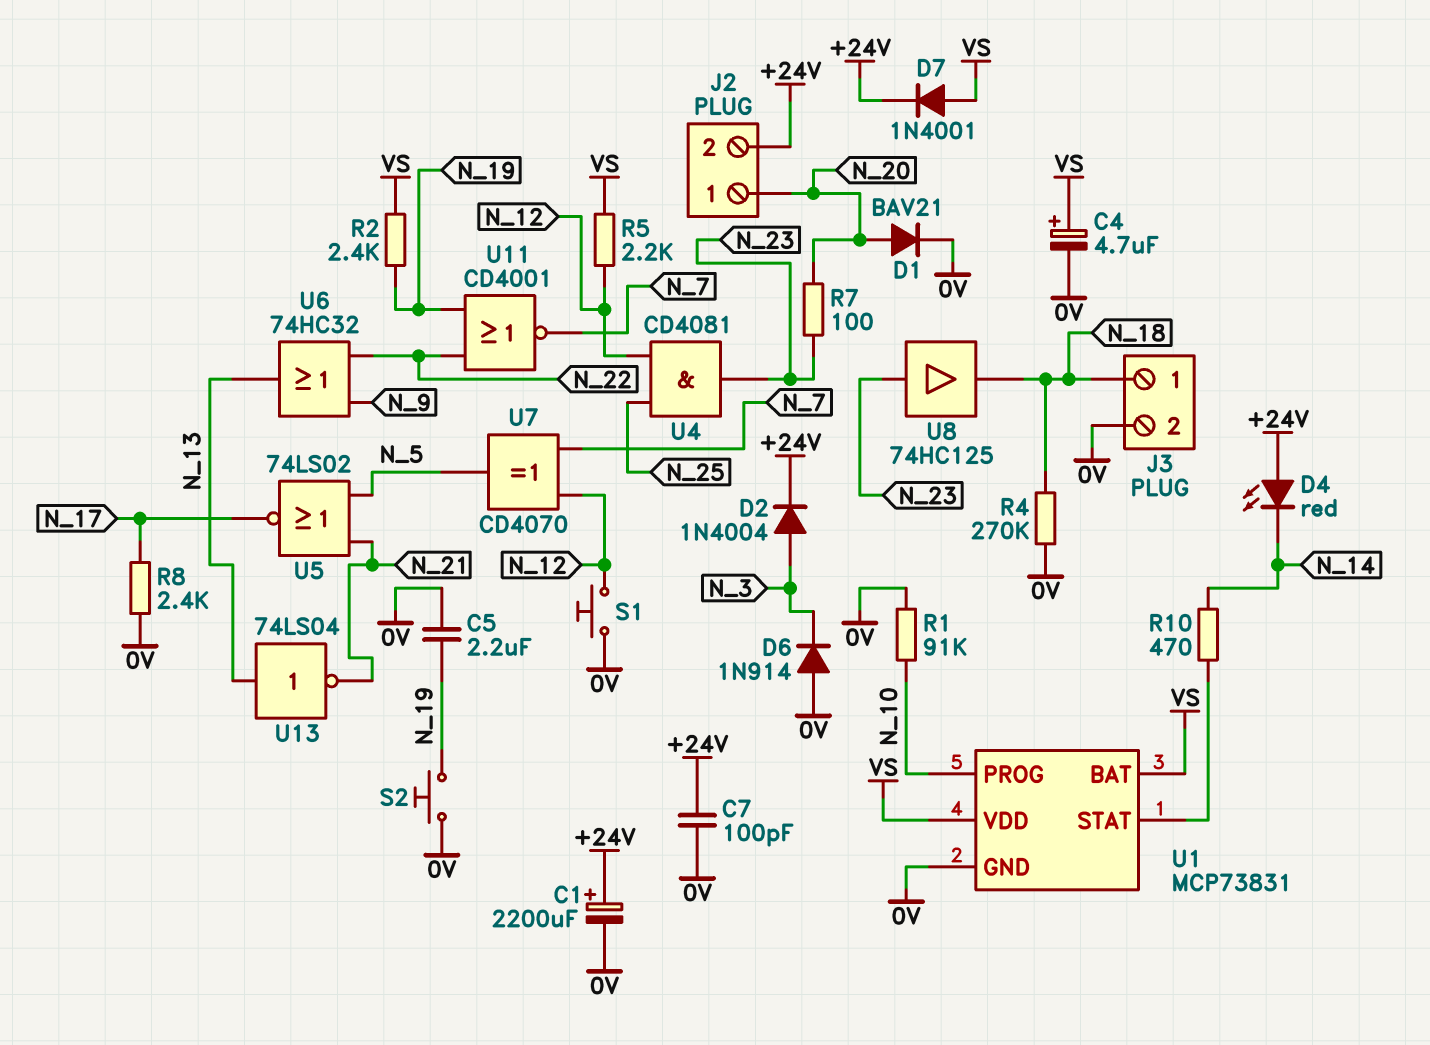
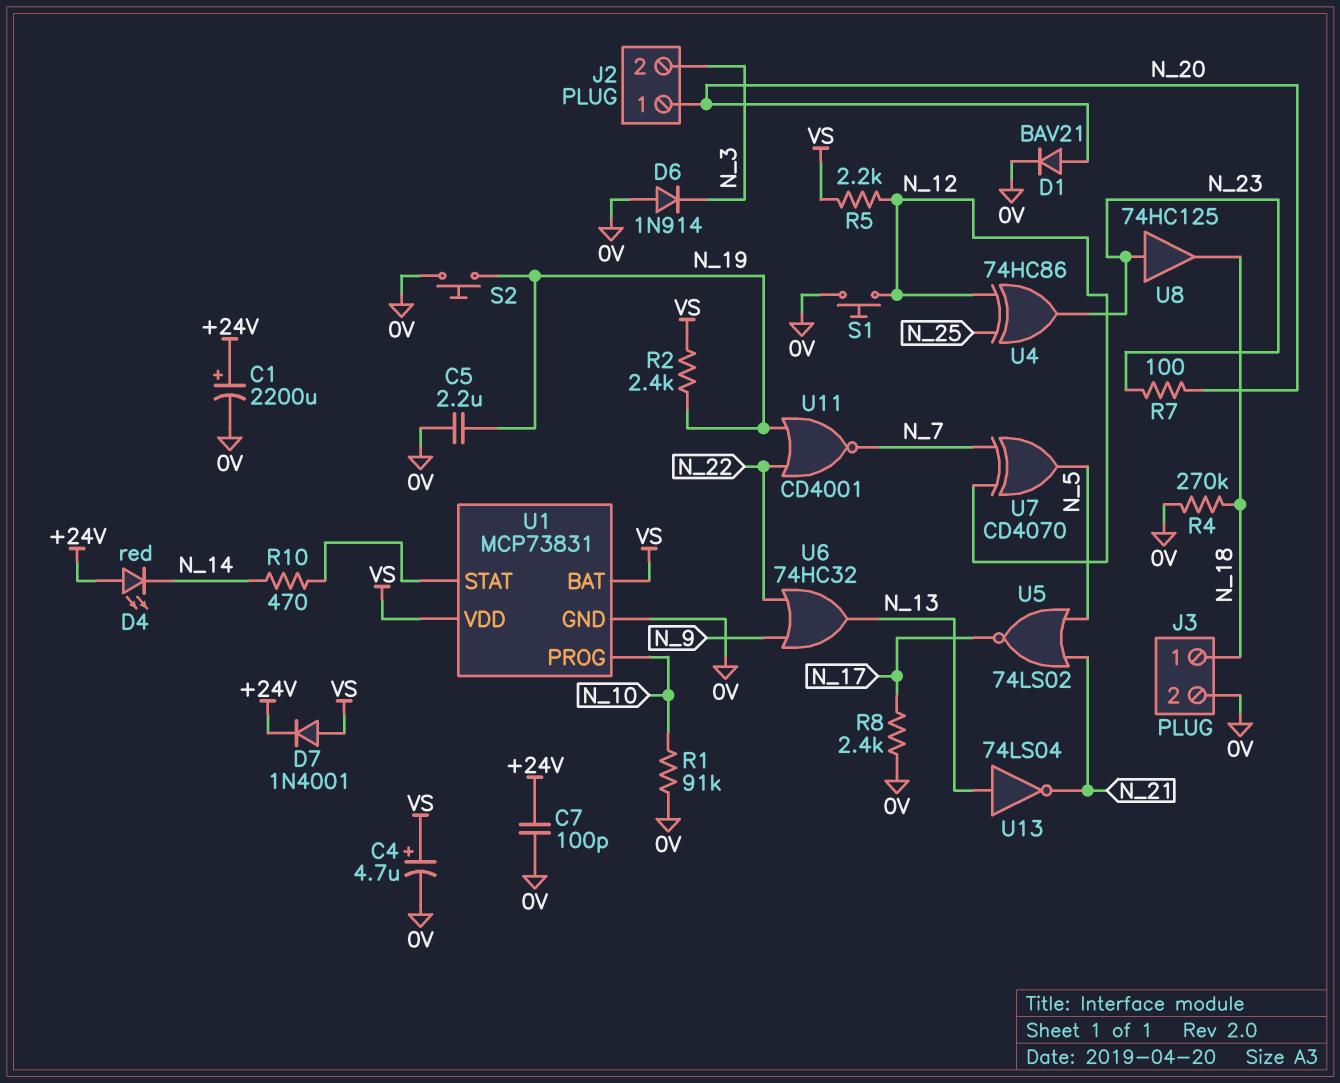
D2: diode 1N4004 (A N_3, K +24V) -> none
J2 pin 2: +24V -> N_3
U4: AND CD4081 (in N_12, in N_25, out N_23) -> XOR 74HC86 (in N_12, in N_25, out N_23)

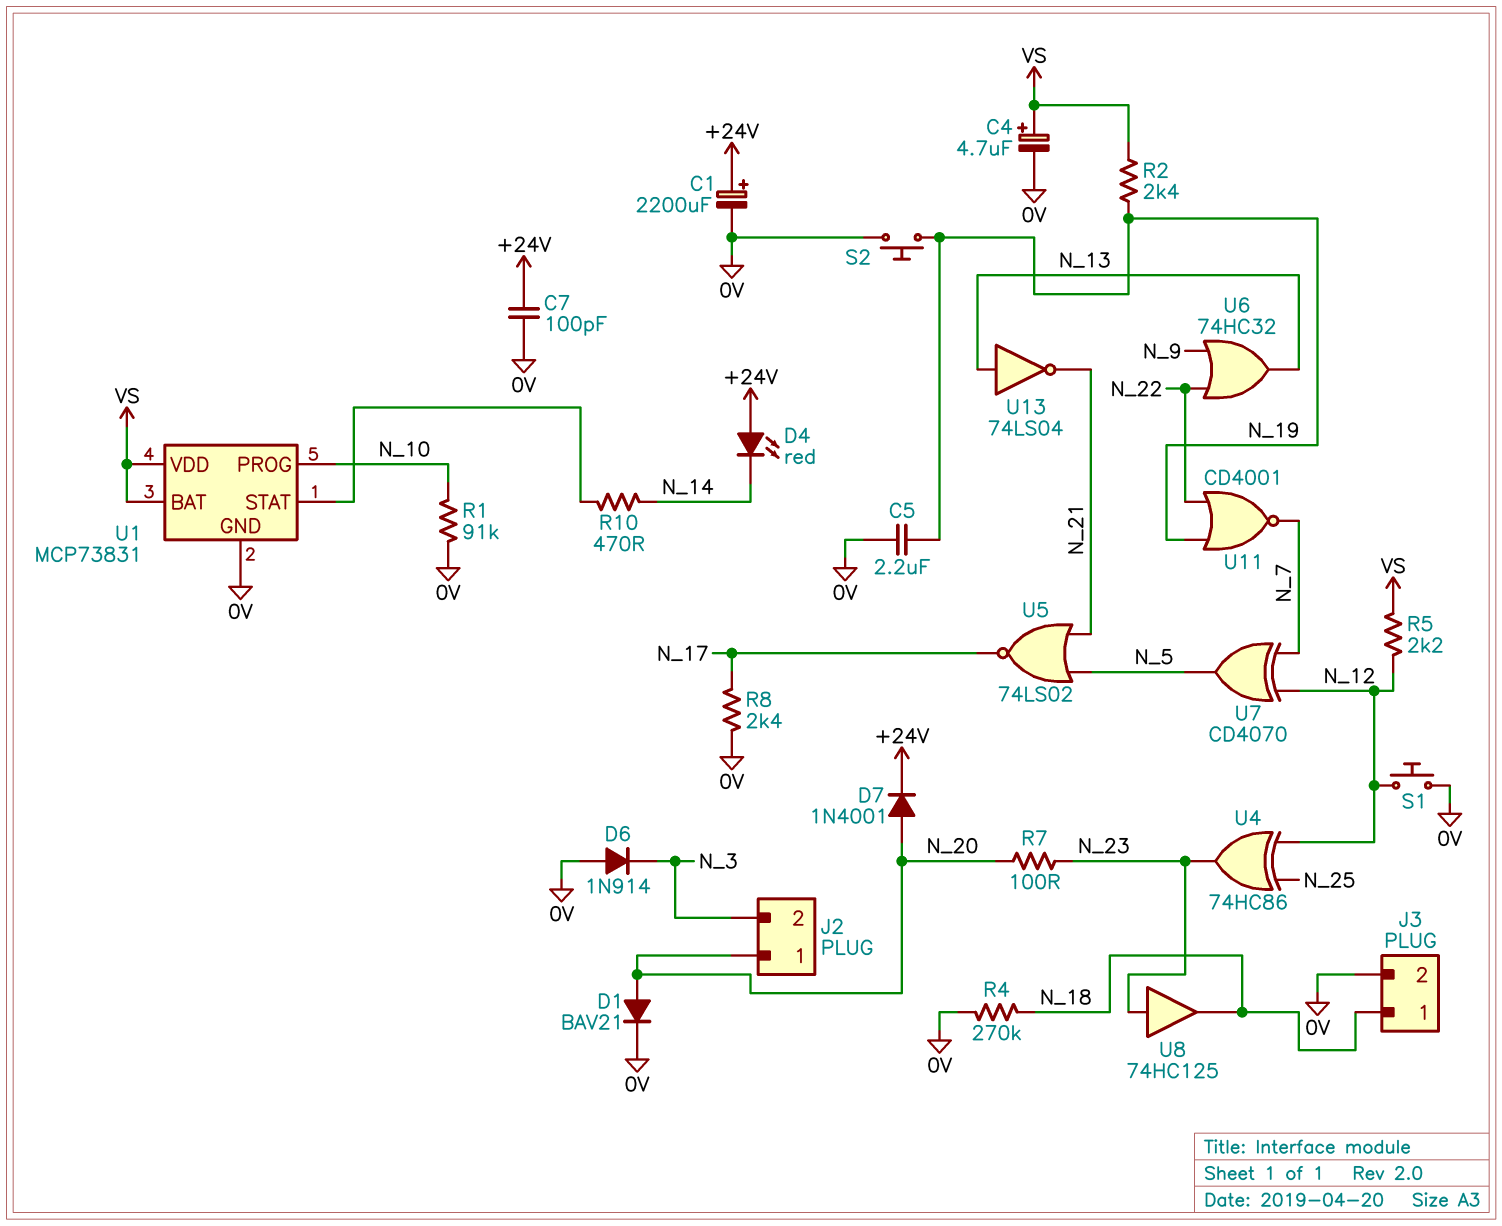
D7: diode 1N4001 (A VS, K +24V) -> diode 1N4001 (A N_20, K +24V)

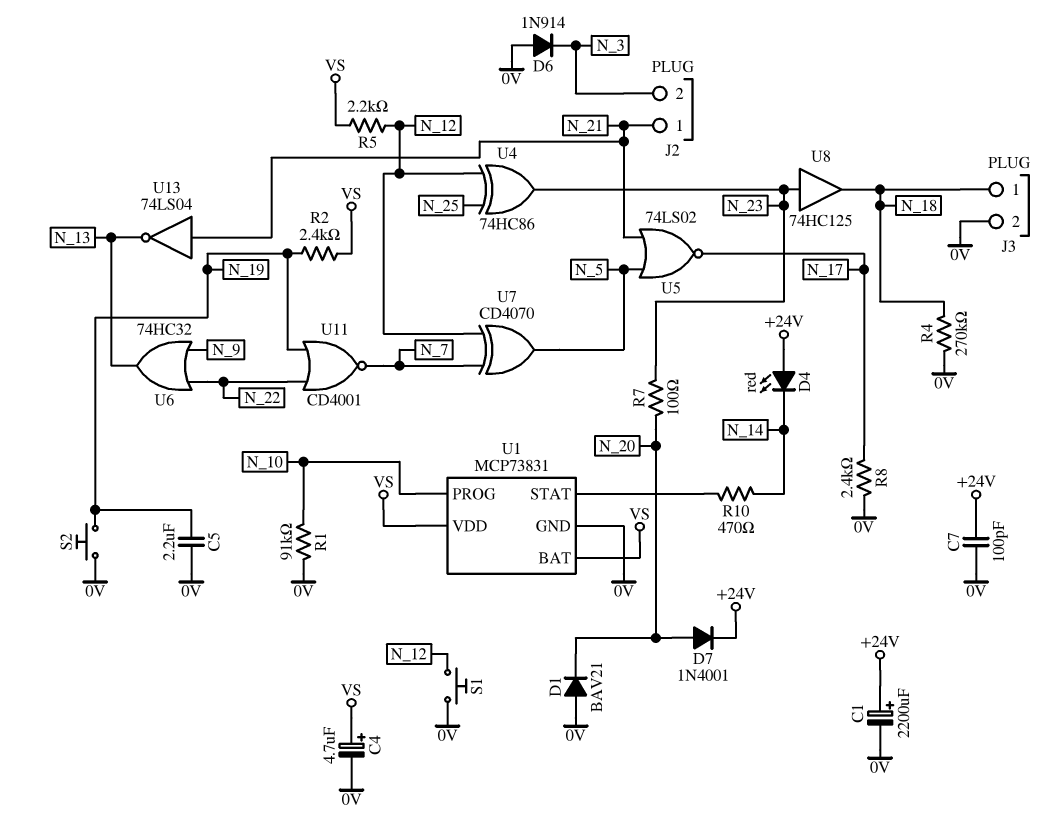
D1: diode BAV21 (A N_20, K 0V) -> diode BAV21 (A 0V, K N_20)
J2 pin 1: N_20 -> N_21
U13: NOT 74LS04 (in N_13, out N_21) -> NOT 74LS04 (in N_21, out N_13)

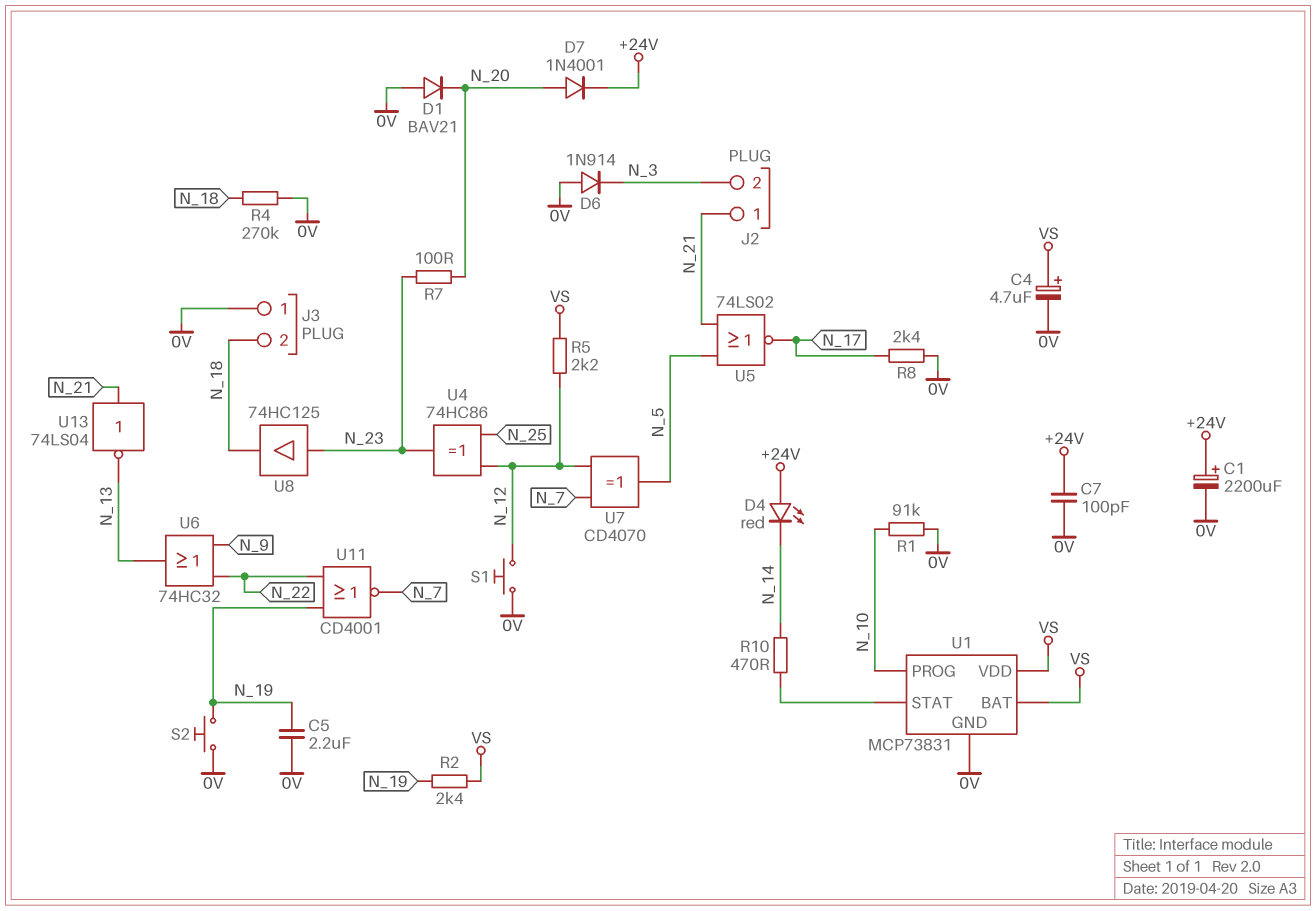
J3 pin 1: N_18 -> 0V
J3 pin 2: 0V -> N_18

